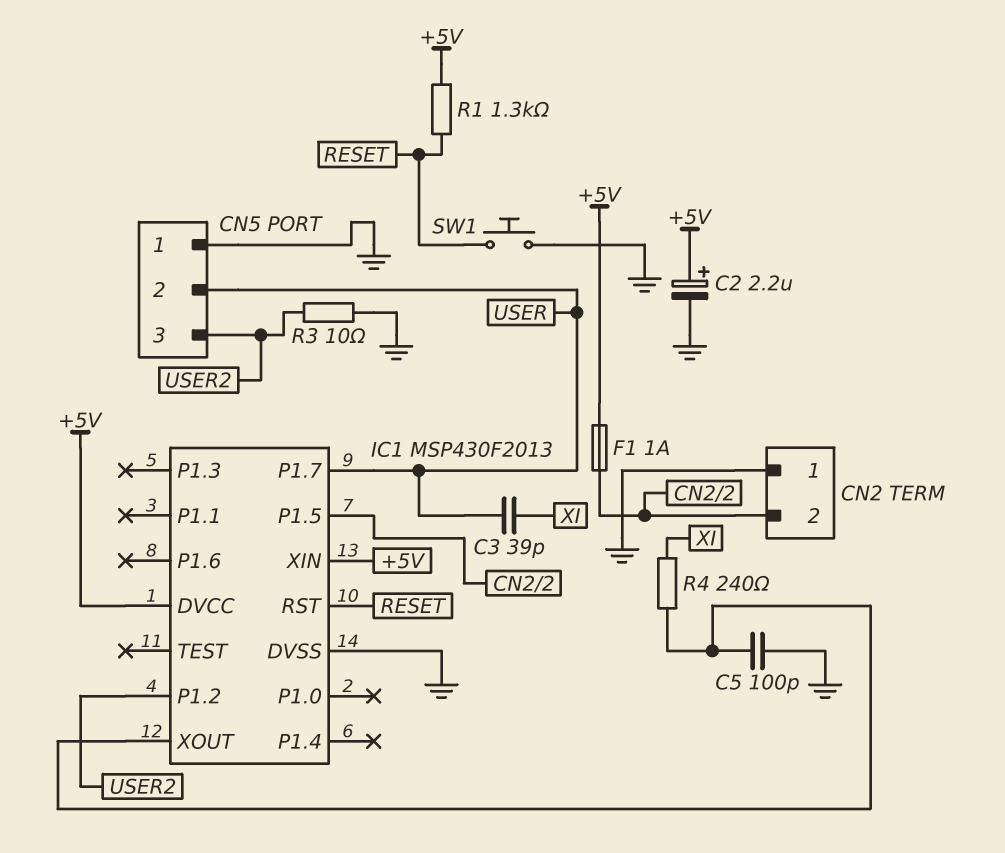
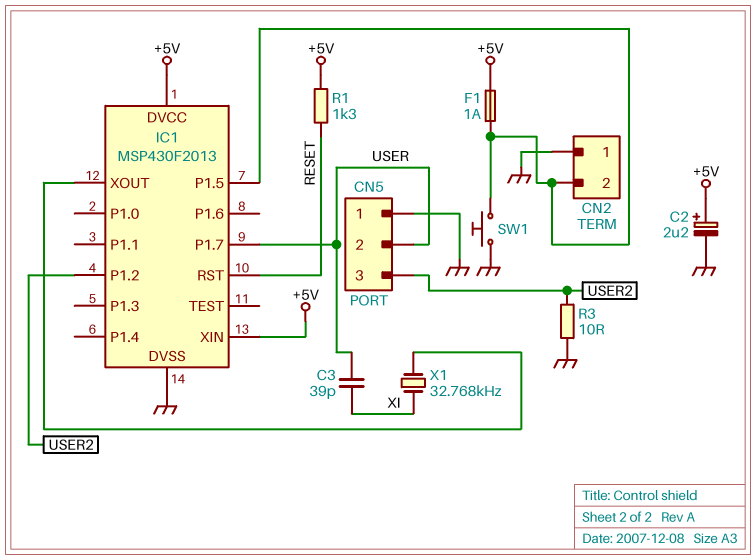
C5: 100pF (GND, IC1/XOUT) -> none
R4: 240 (IC1/XOUT, XI) -> none
SW1: button (GND, RESET) -> button (CN2/2, GND)
X1: none -> 32.768kHz (IC1/XOUT, XI)

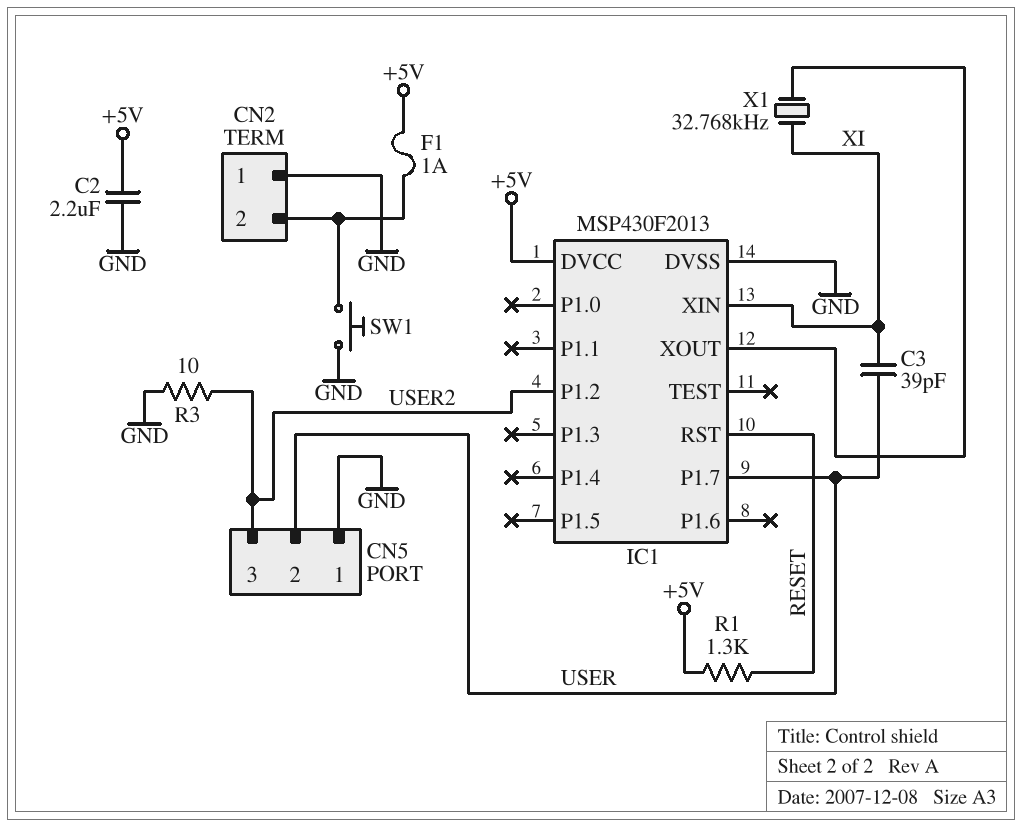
C2: 2.2uF (plus +5V, minus GND) -> 2.2uF (+5V, GND)
IC1 pin P1.5: CN2/2 -> none
IC1 pin XIN: +5V -> XI

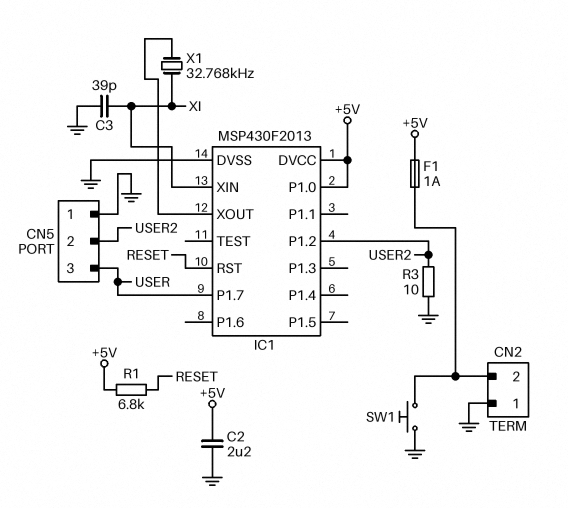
C3: 39pF (USER, XI) -> 39pF (GND, XI)
CN5 pin 2: USER -> USER2
CN5 pin 3: USER2 -> USER
IC1 pin P1.0: none -> +5V
R1: 1.3k (+5V, RESET) -> 6.8k (+5V, RESET)

